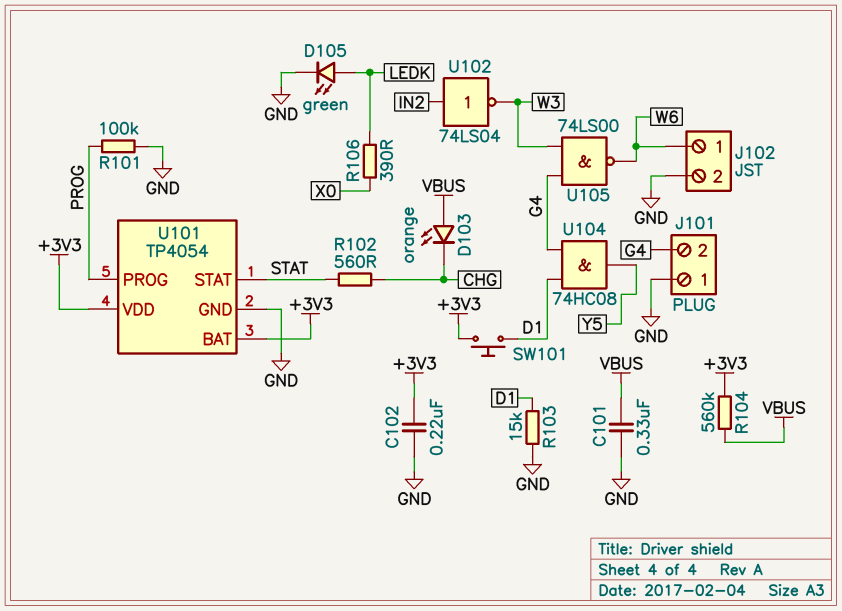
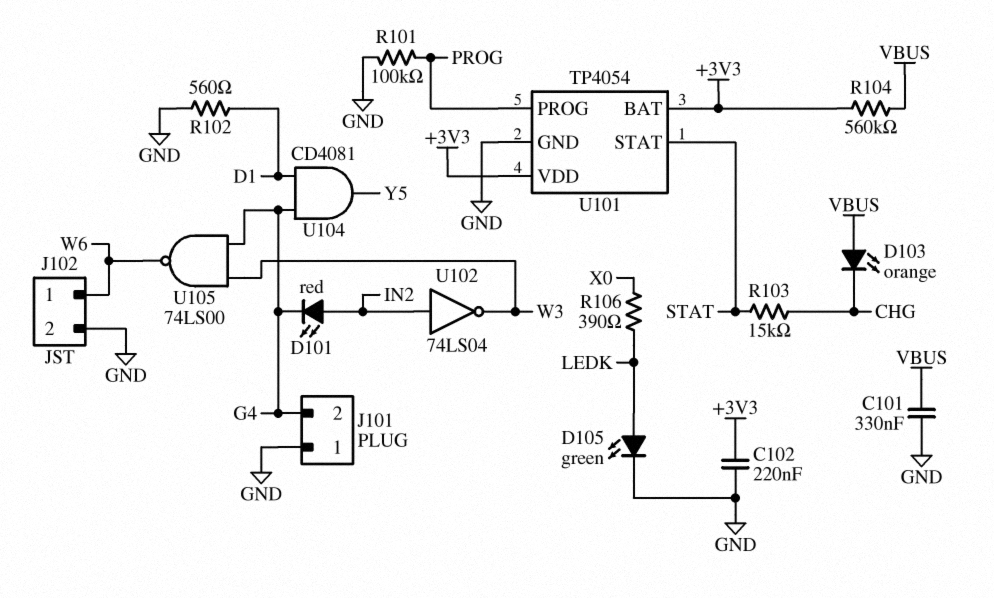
D101: none -> LED red (A IN2, K G4)
R102: 560 (CHG, STAT) -> 560 (D1, GND)
R103: 15k (D1, GND) -> 15k (CHG, STAT)
SW101: button (+3V3, D1) -> none
U104: AND 74HC08 (in D1, in G4, out Y5) -> AND CD4081 (in D1, in G4, out Y5)

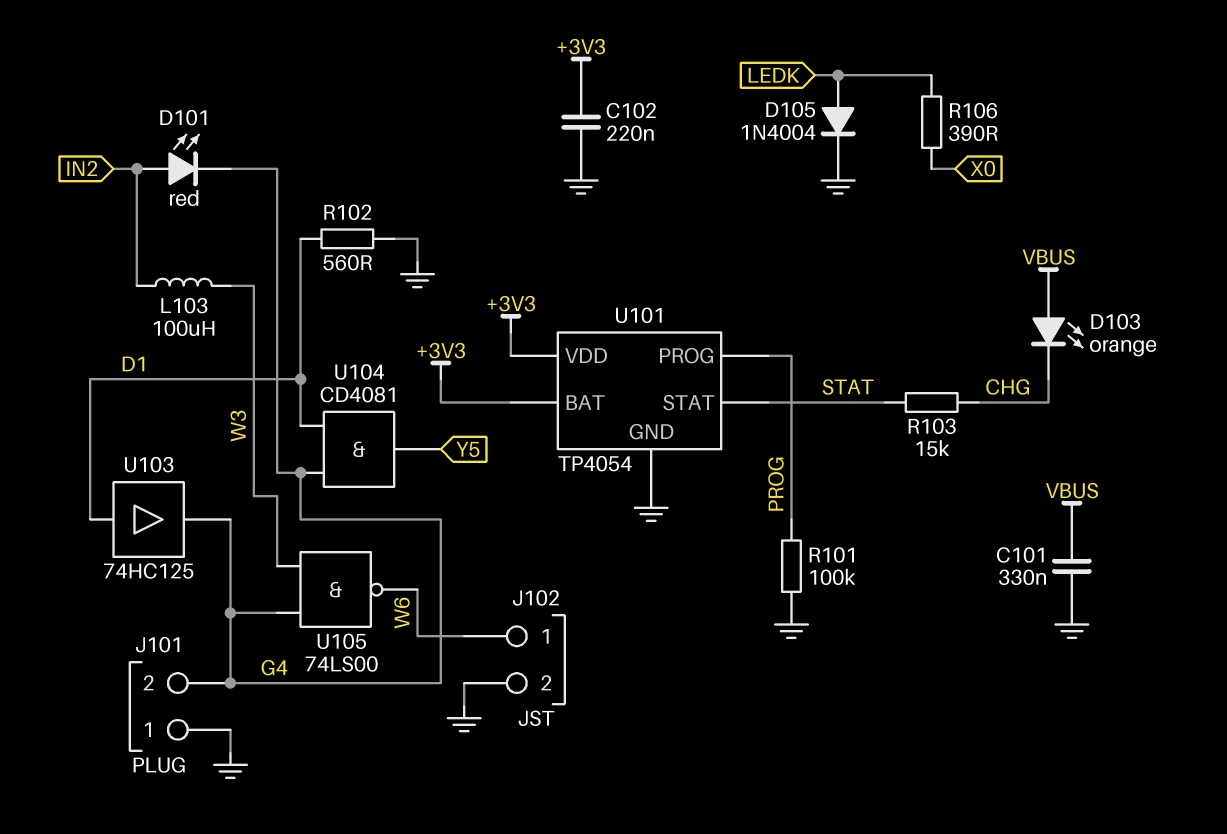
D105: LED green (A LEDK, K GND) -> diode 1N4004 (A LEDK, K GND)
L103: none -> 100uH (IN2, W3)
R104: 560k (+3V3, VBUS) -> none
U102: NOT 74LS04 (in IN2, out W3) -> none
U103: none -> buffer 74HC125 (in D1, out G4)

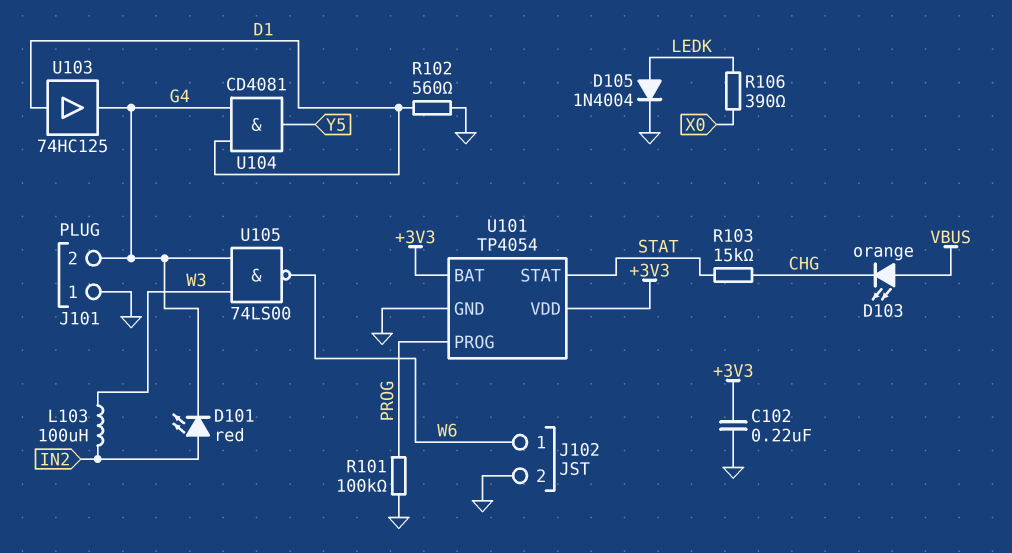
C101: 330nF (GND, VBUS) -> none

